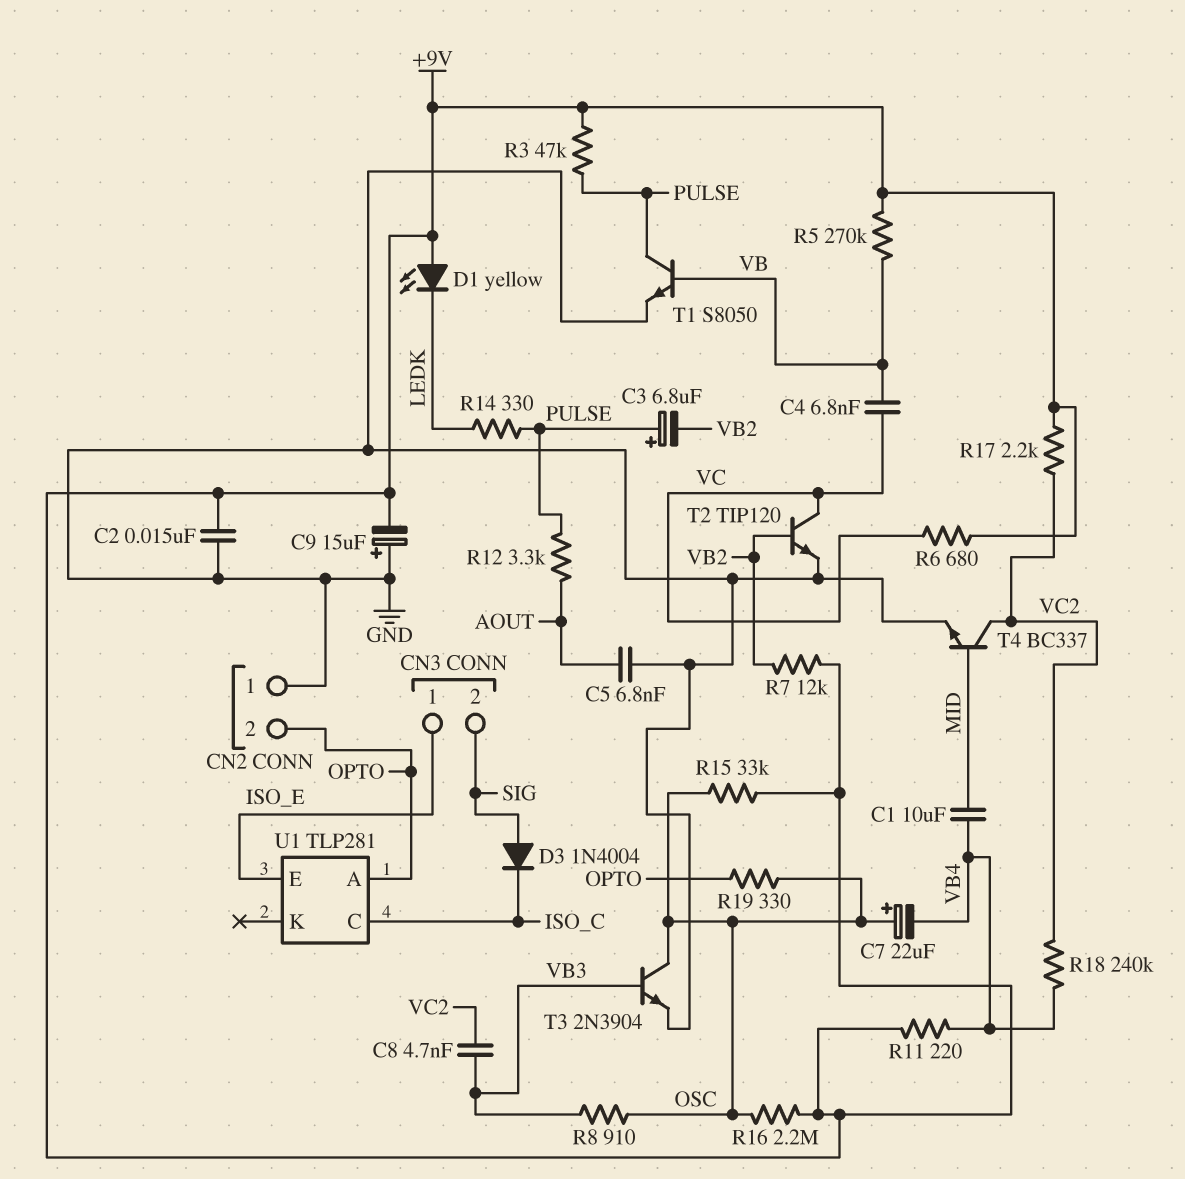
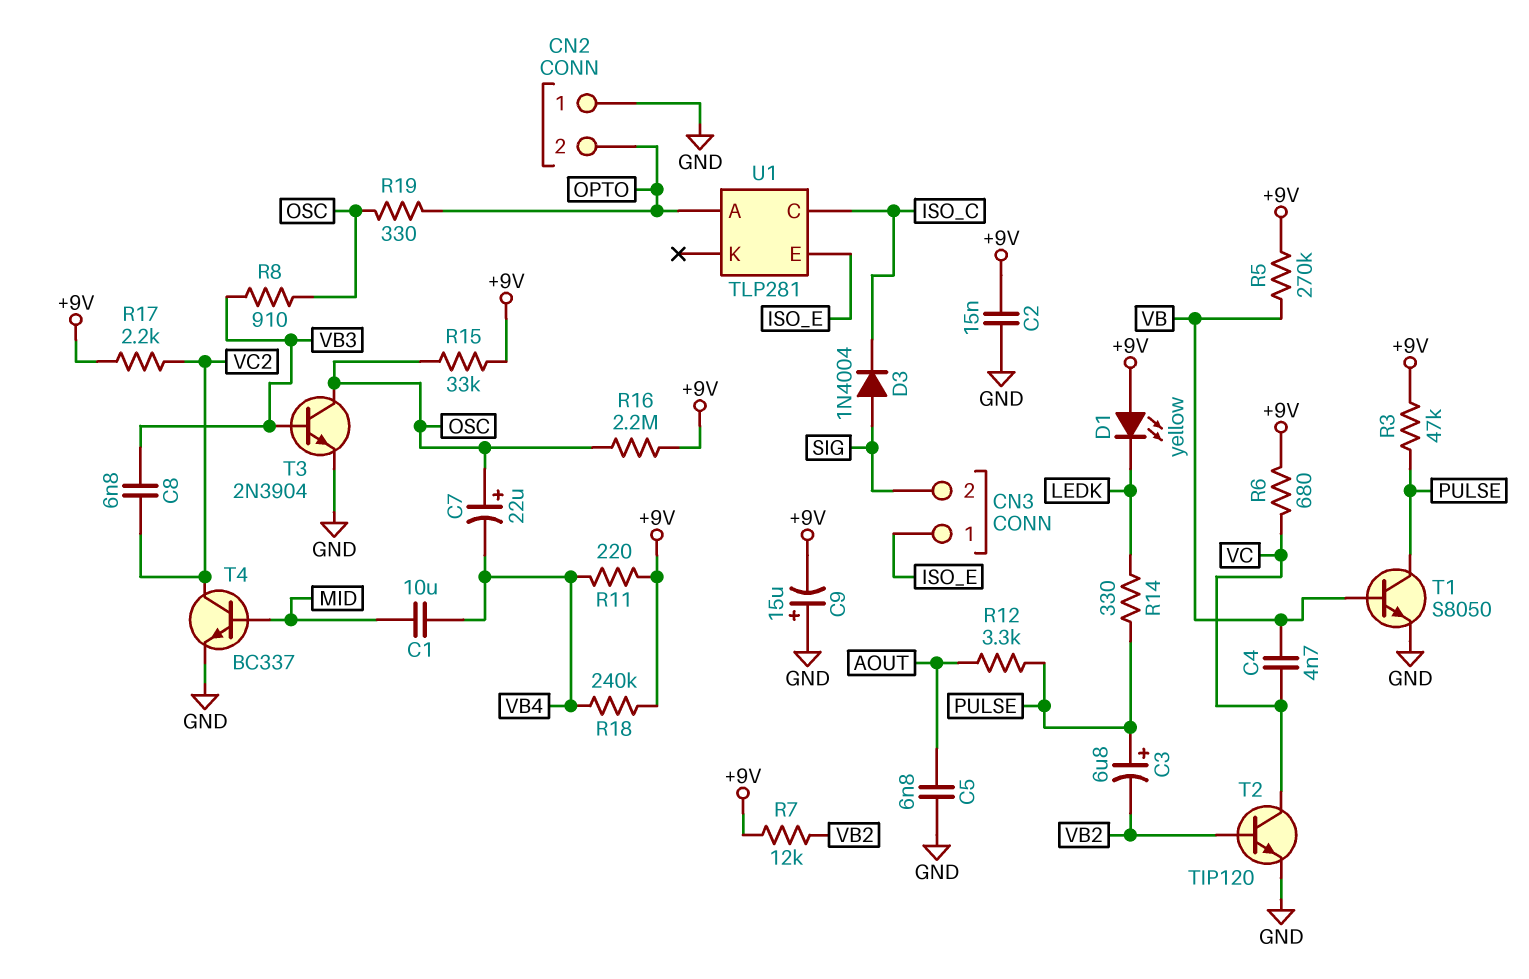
C4: 6.8nF (VB, VC) -> 4.7nF (VB, VC)
C8: 4.7nF (VB3, VC2) -> 6.8nF (VB3, VC2)
R18: 240k (VB4, VC2) -> 240k (+9V, VB4)

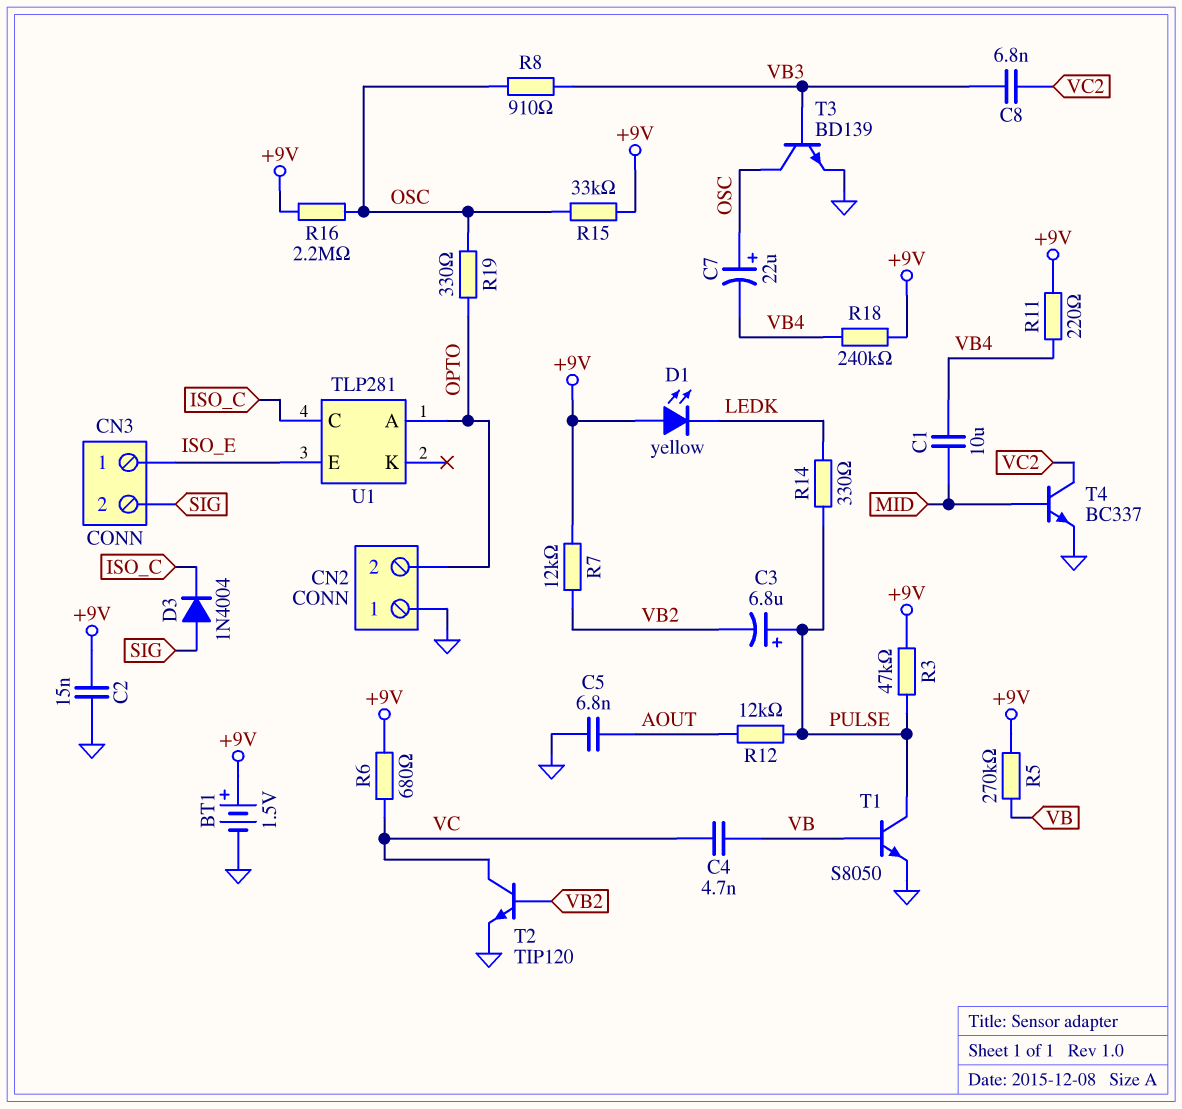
BT1: none -> 1.5V (plus +9V, minus GND)
C9: 15uF (plus GND, minus +9V) -> none
R12: 3.3k (AOUT, PULSE) -> 12k (AOUT, PULSE)
R17: 2.2k (+9V, VC2) -> none
T3: NPN 2N3904 (B VB3, C OSC, E GND) -> NPN BD139 (B VB3, C OSC, E GND)

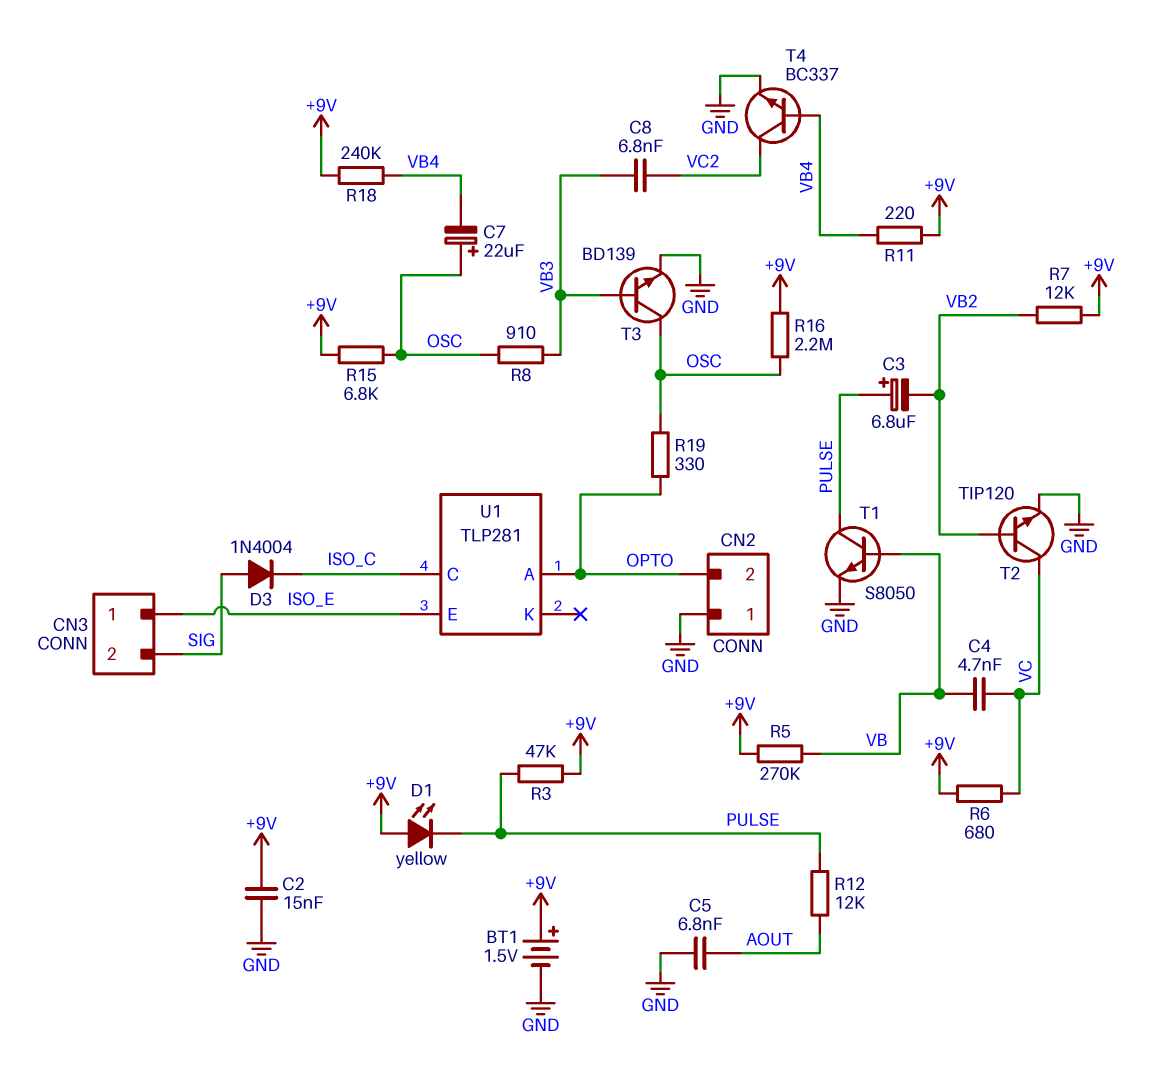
C1: 10uF (MID, VB4) -> none
D1: LED yellow (A +9V, K LEDK) -> LED yellow (A +9V, K PULSE)
R14: 330 (LEDK, PULSE) -> none
R15: 33k (+9V, OSC) -> 6.8k (+9V, OSC)
T4: NPN BC337 (B MID, C VC2, E GND) -> NPN BC337 (B VB4, C VC2, E GND)

